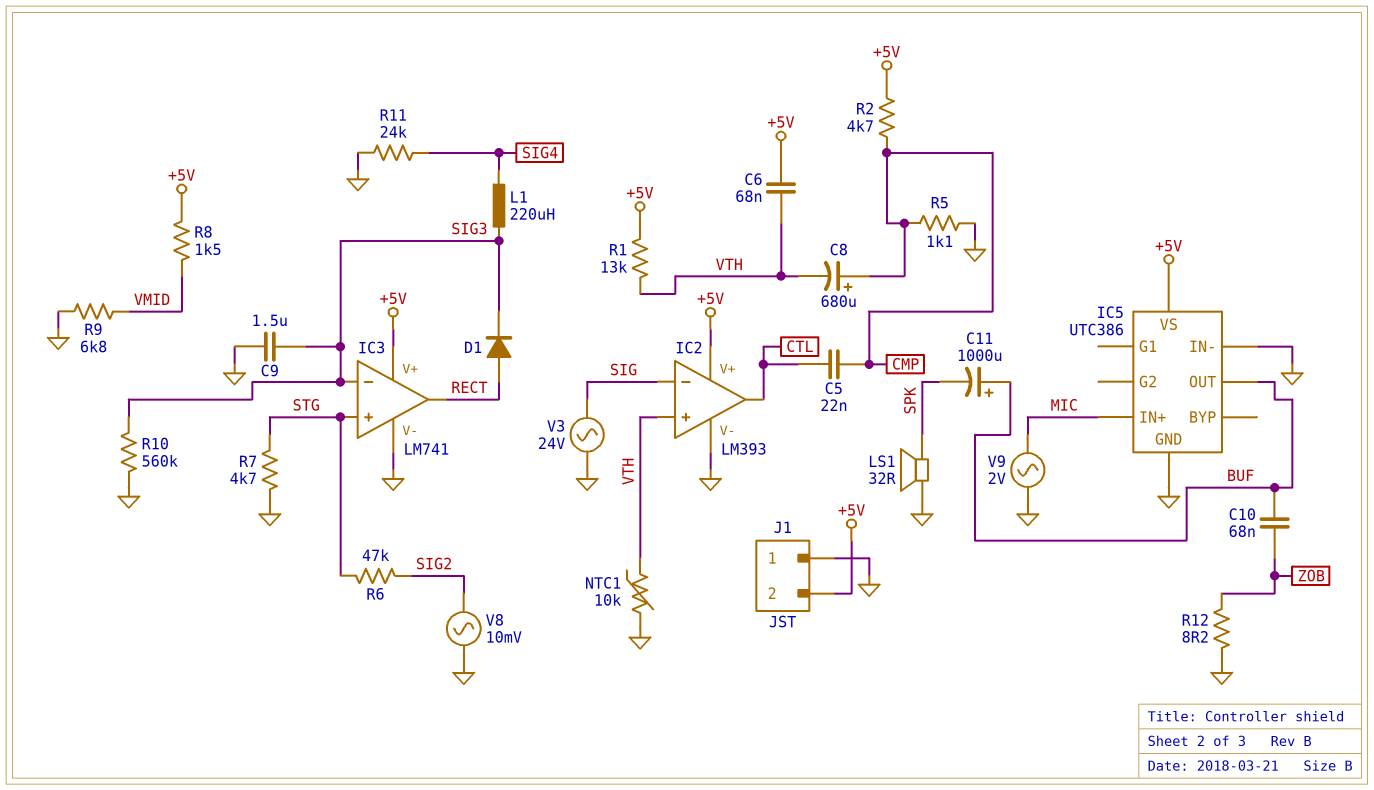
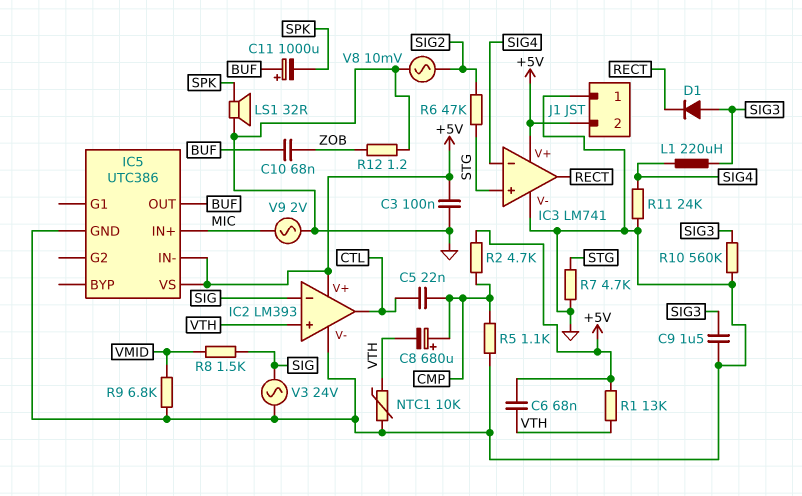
C3: none -> 100nF (+5V, GND)
D1: diode (A RECT, K SIG3) -> diode (A SIG3, K RECT)
IC3 pin in-: SIG3 -> SIG4
IC5 pin IN-: GND -> +5V
R8: 1.5k (+5V, VMID) -> 1.5k (SIG, VMID)
R12: 8.2 (GND, ZOB) -> 1.2 (GND, ZOB)

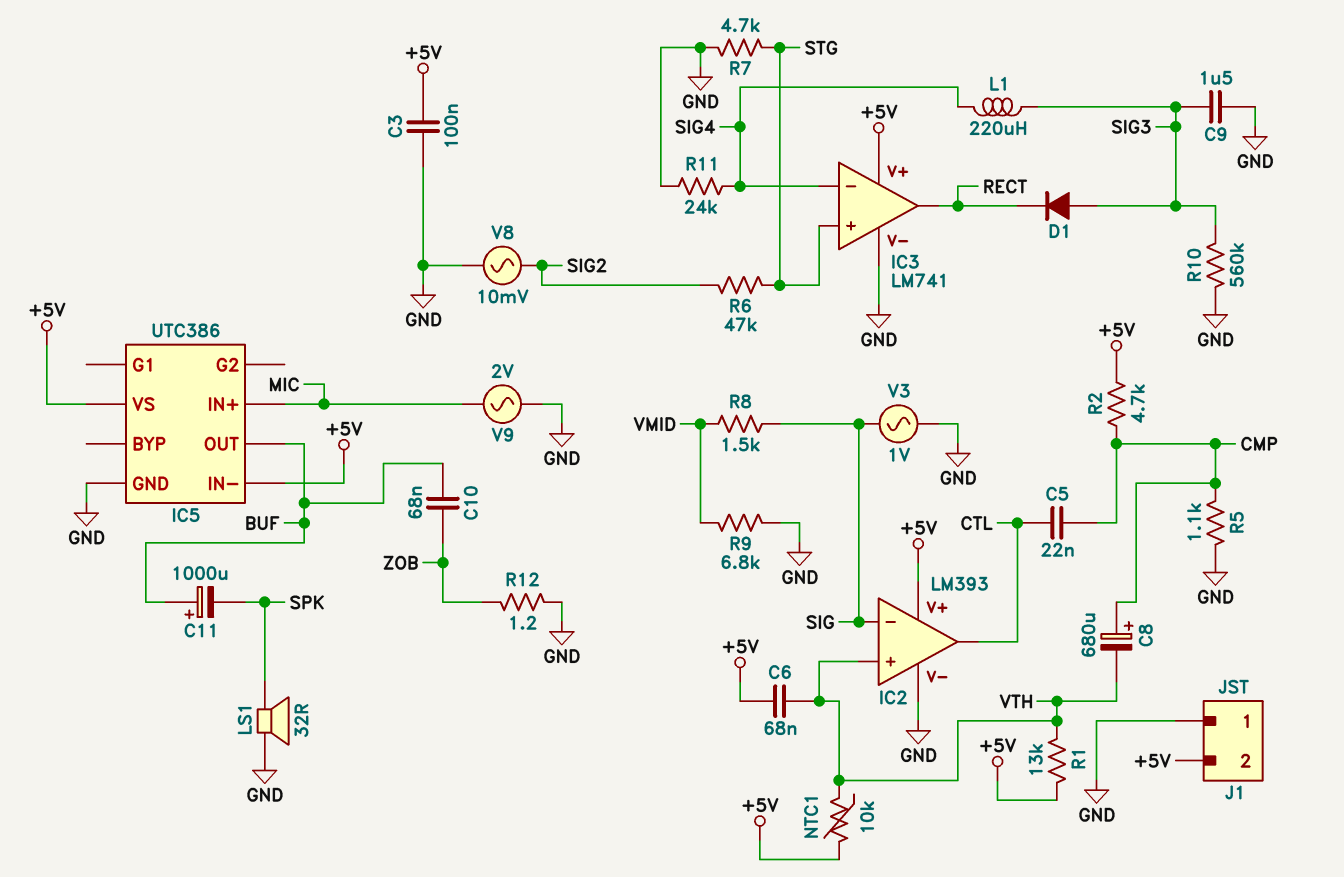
NTC1: 10k (GND, VTH) -> 10k (+5V, VTH)
V3: AC 24V (GND, SIG) -> AC 1V (GND, SIG)

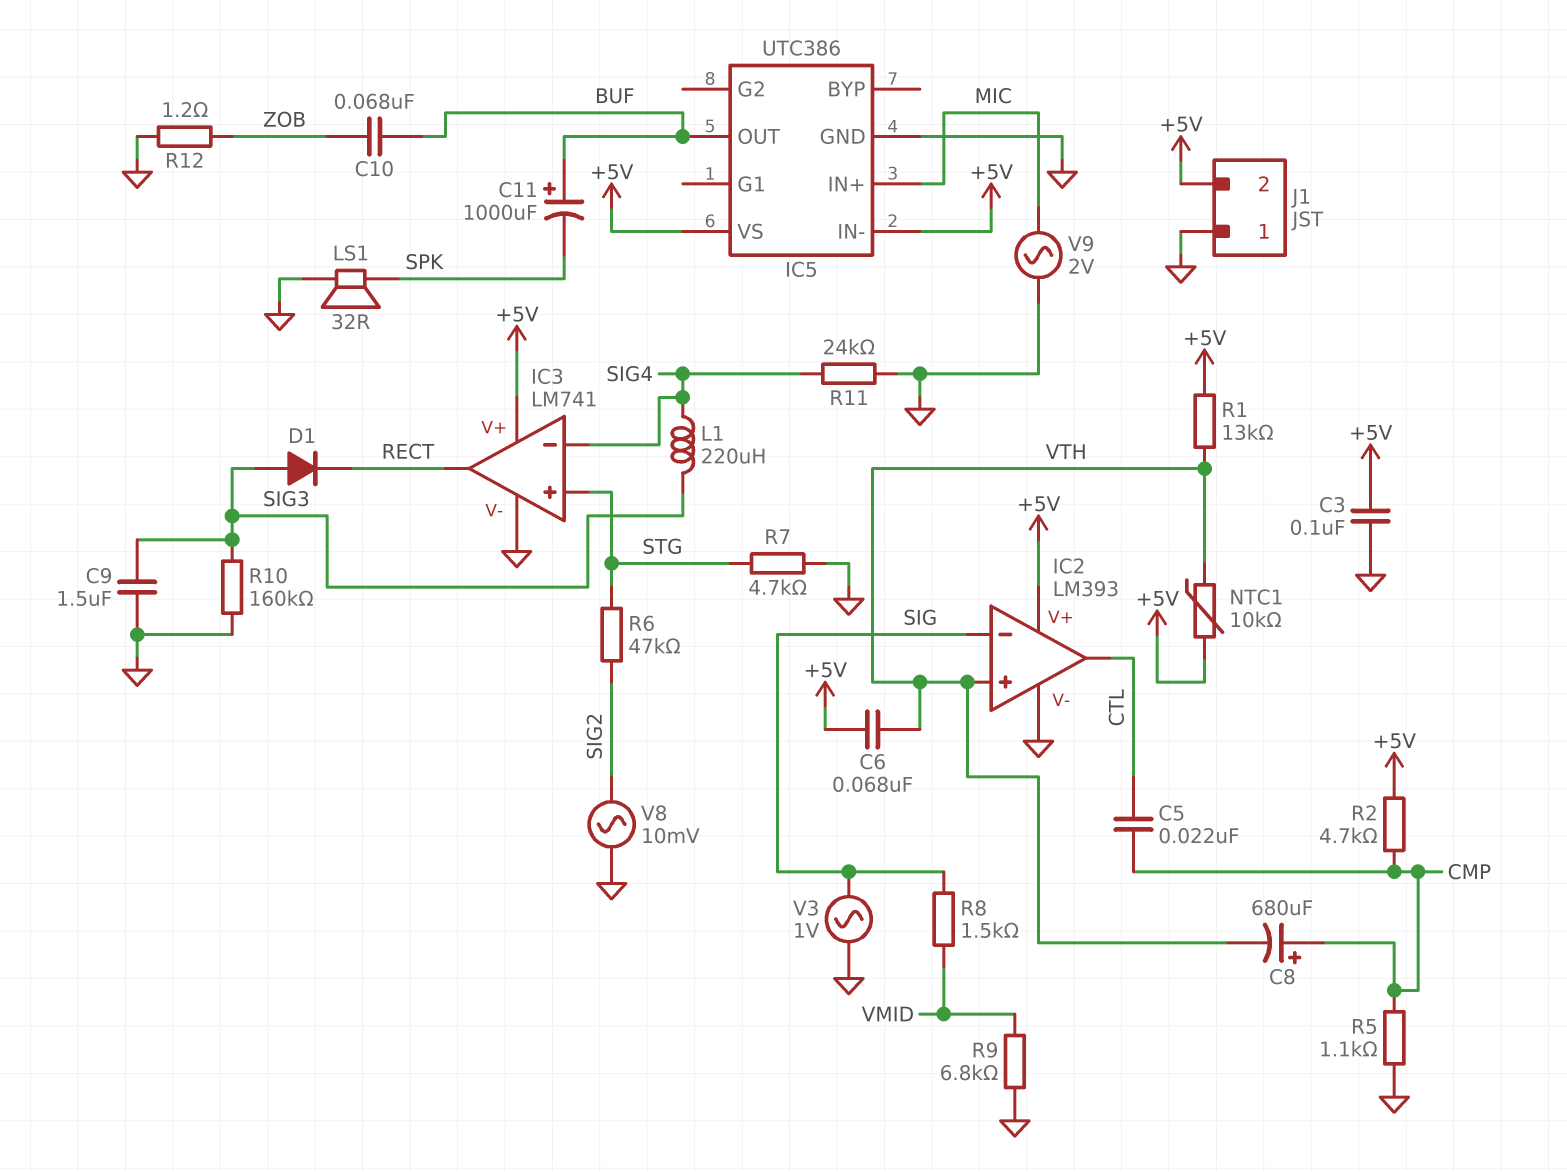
R10: 560k (GND, SIG3) -> 160k (GND, SIG3)

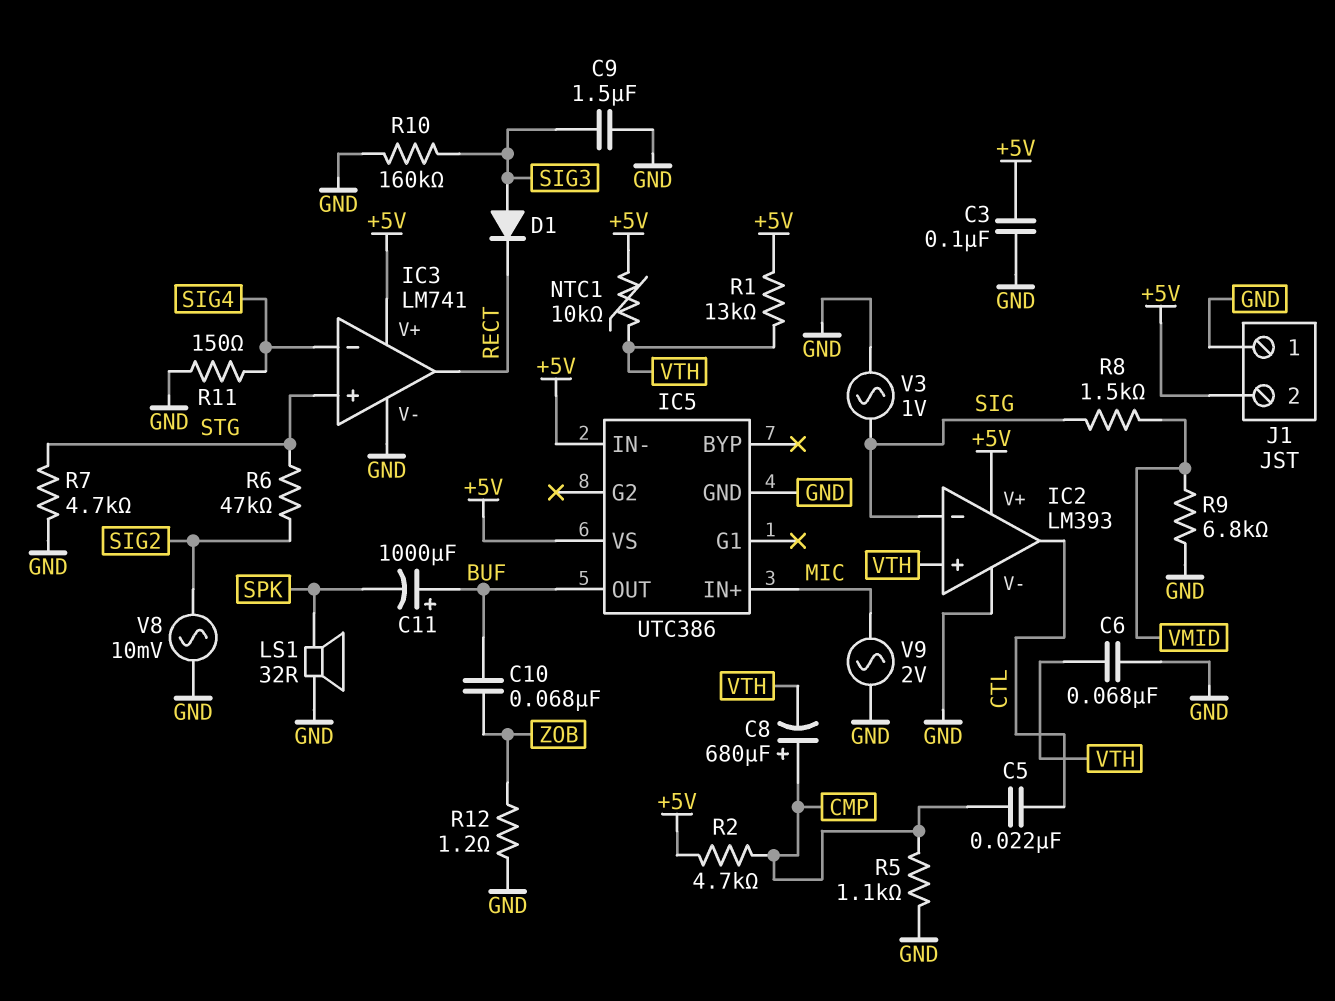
C6: 68nF (+5V, VTH) -> 68nF (GND, VTH)
L1: 220uH (SIG3, SIG4) -> none
R11: 24k (GND, SIG4) -> 150 (GND, SIG4)

